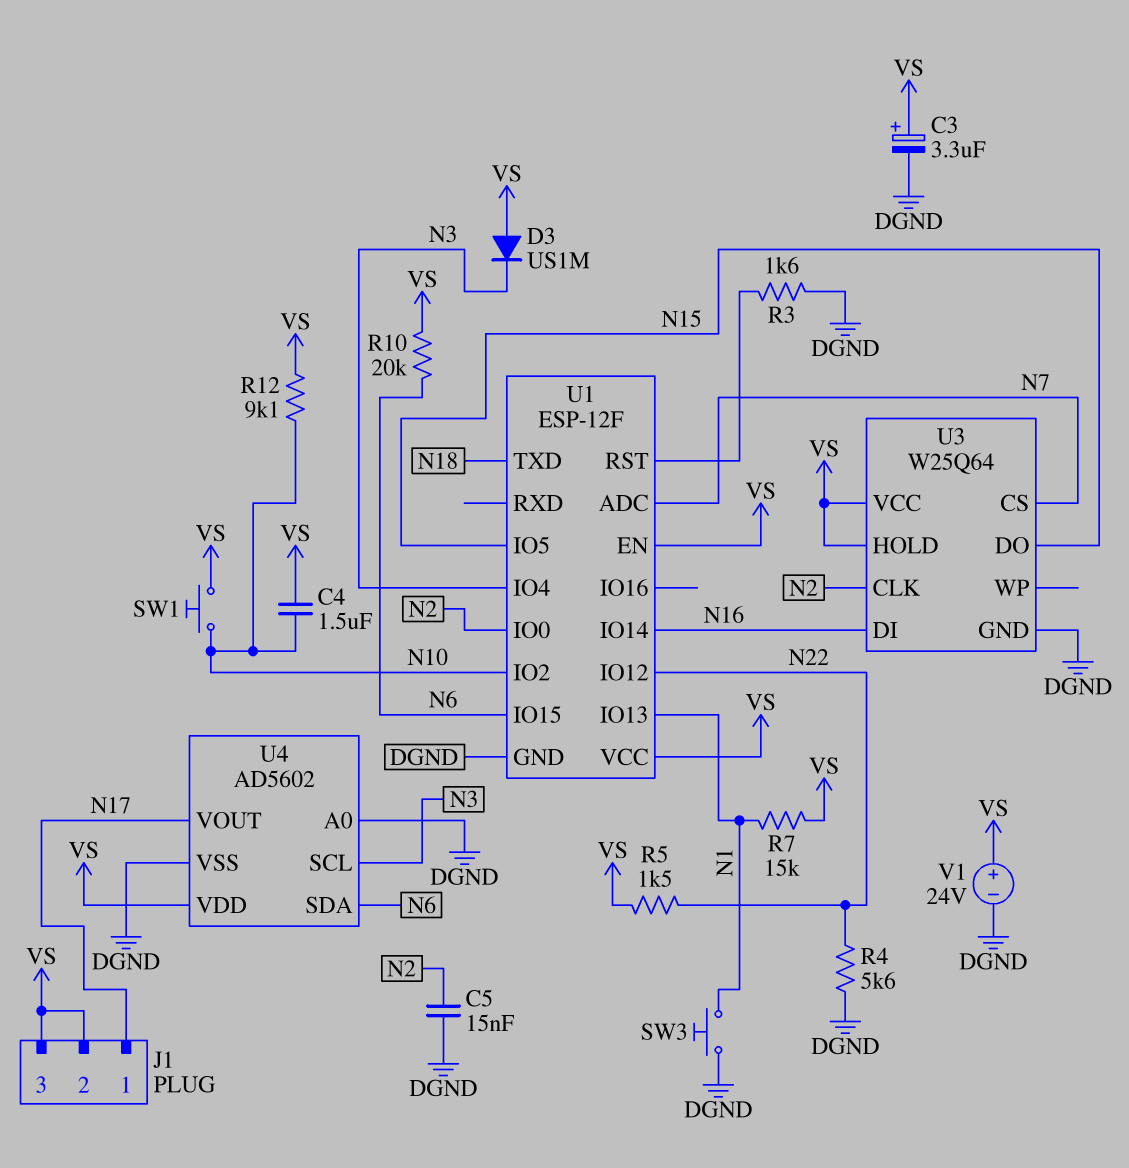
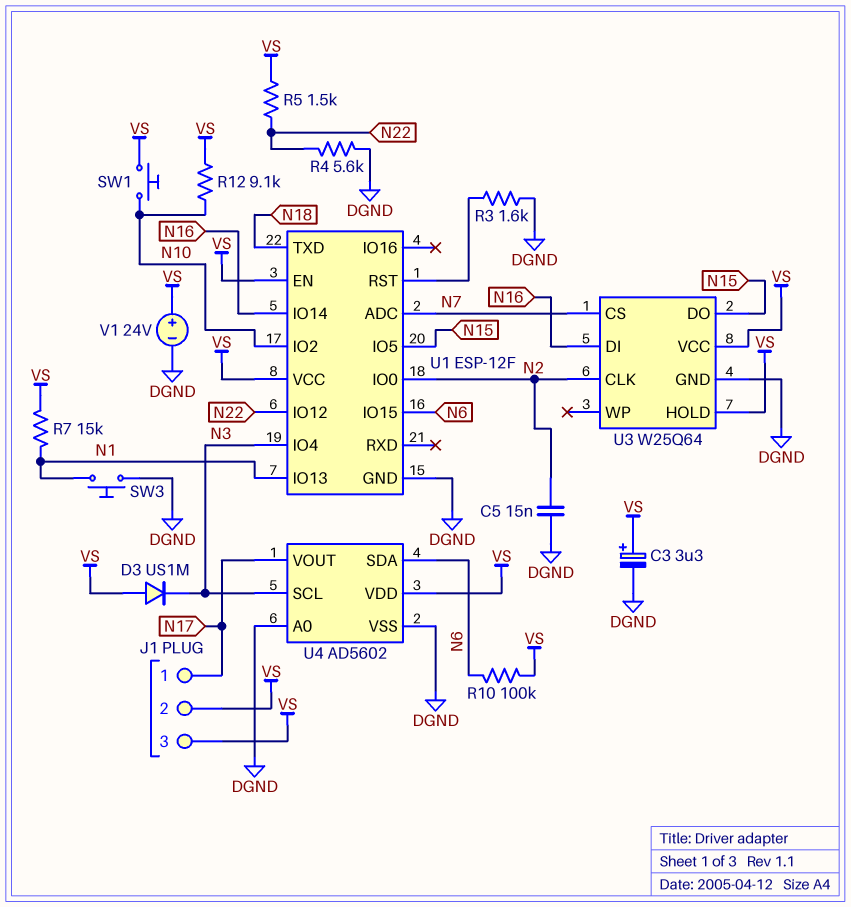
C4: 1.5uF (N10, VS) -> none
R10: 20k (N6, VS) -> 100k (N6, VS)

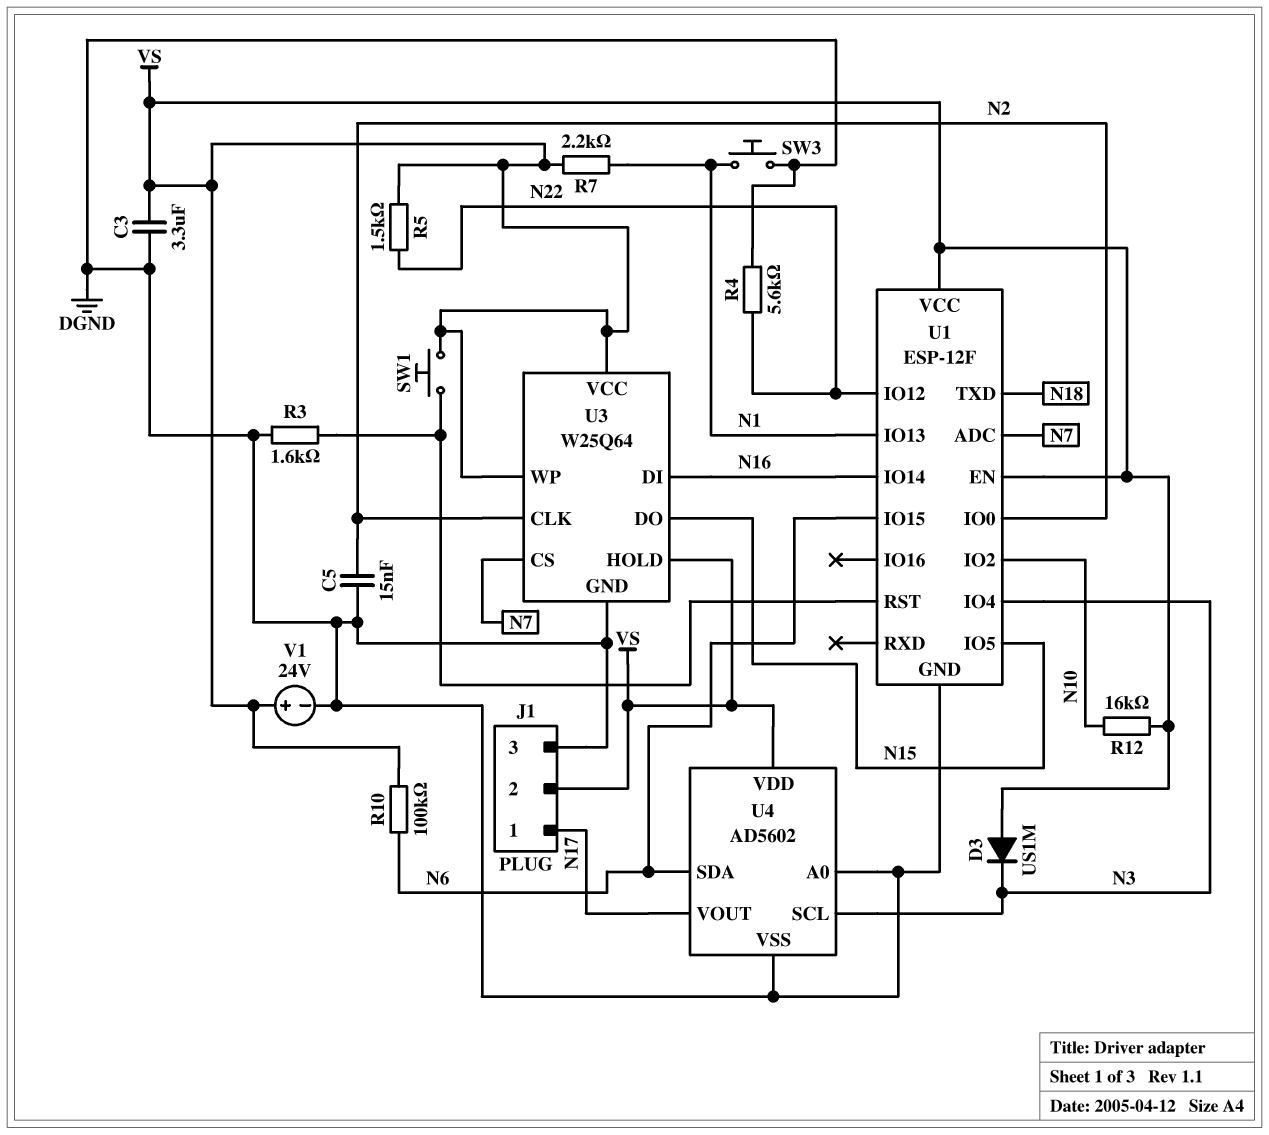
C3: 3.3uF (plus VS, minus DGND) -> 3.3uF (DGND, VS)
J1 pin 3: VS -> DGND
R7: 15k (N1, VS) -> 2.2k (N1, VS)
R12: 9.1k (N10, VS) -> 16k (N10, VS)
SW1: button (N10, VS) -> button (U1/RST, VS)
U3 pin WP: none -> VS

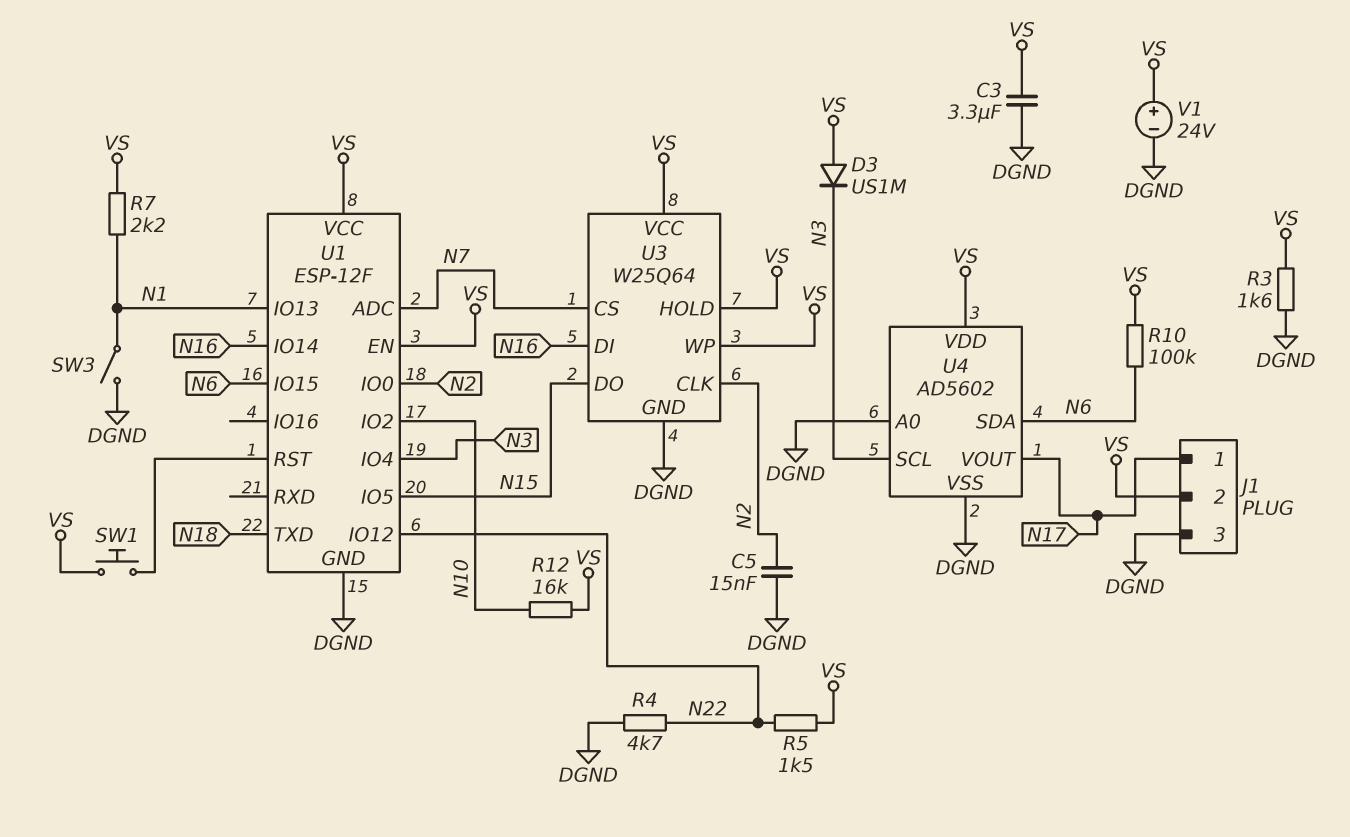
R3: 1.6k (DGND, U1/RST) -> 1.6k (DGND, VS)
R4: 5.6k (DGND, N22) -> 4.7k (DGND, N22)
SW3: button (DGND, N1) -> switch (DGND, N1)

